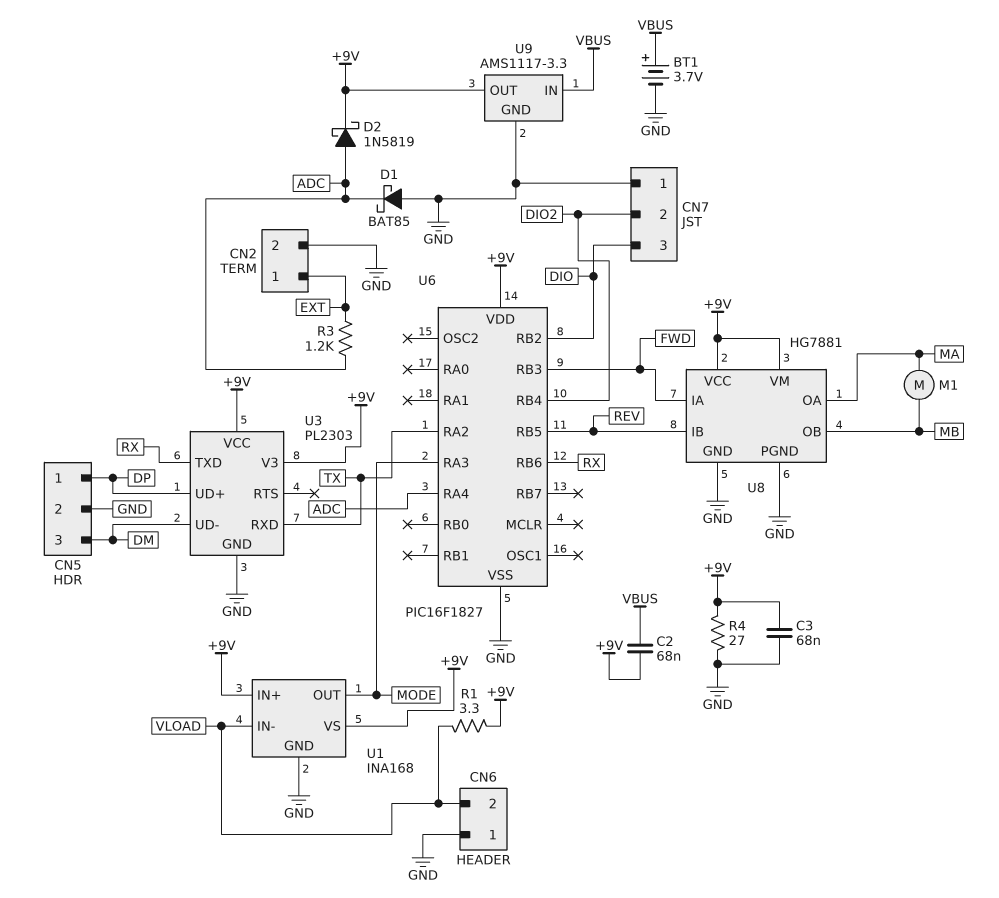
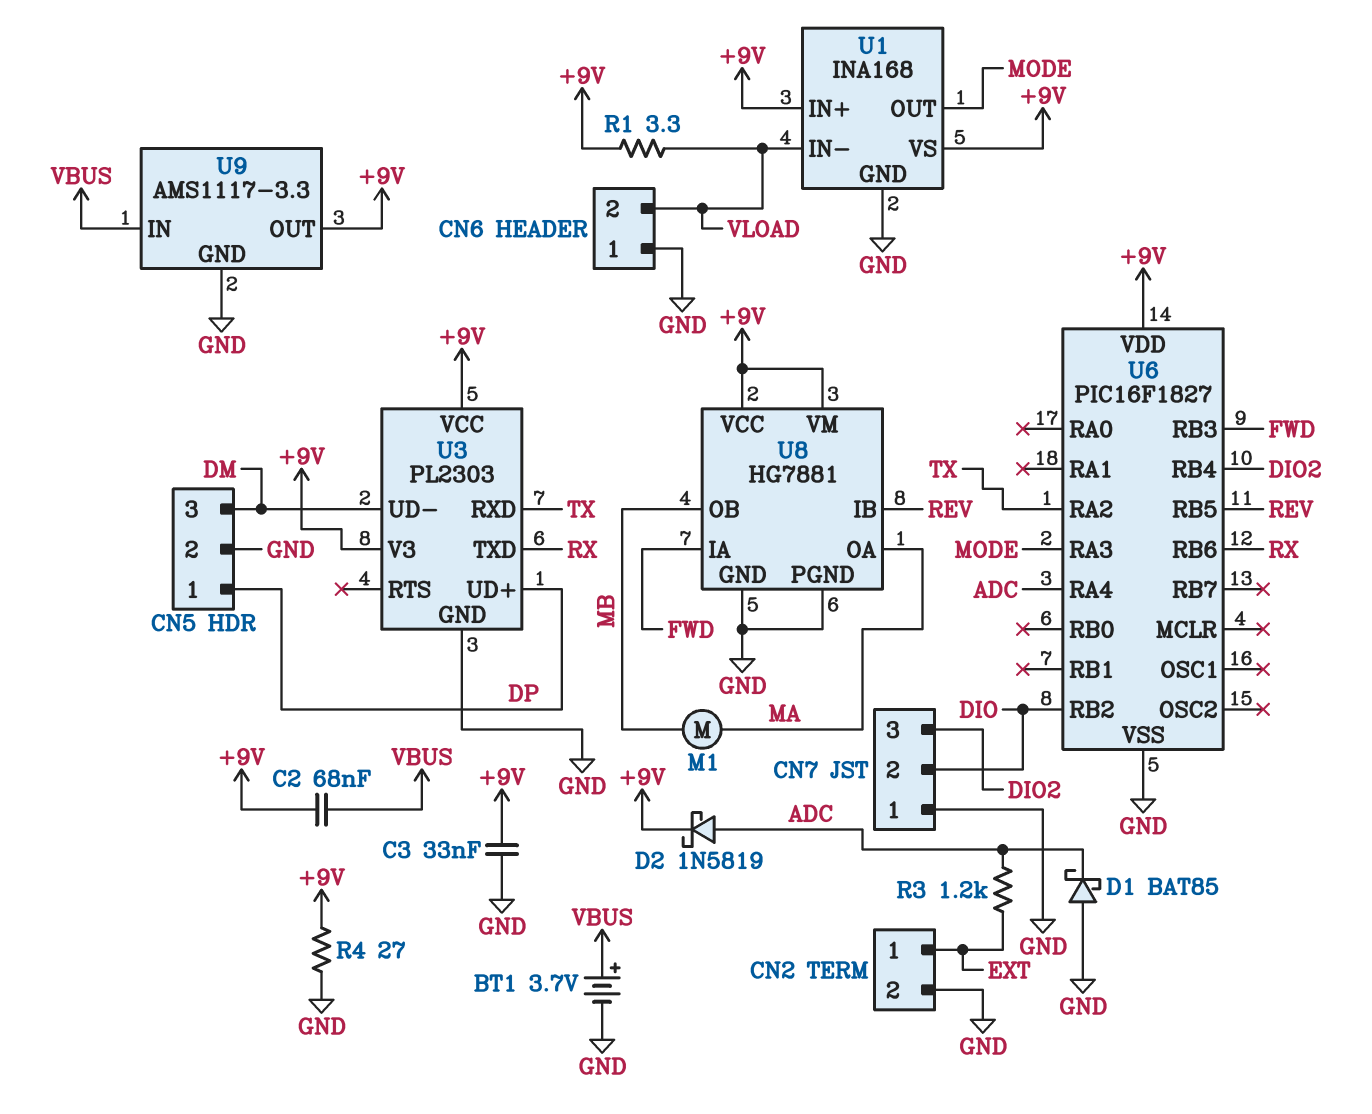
C3: 68nF (+9V, GND) -> 33nF (+9V, GND)
CN7 pin 2: DIO2 -> DIO
CN7 pin 3: DIO -> DIO2

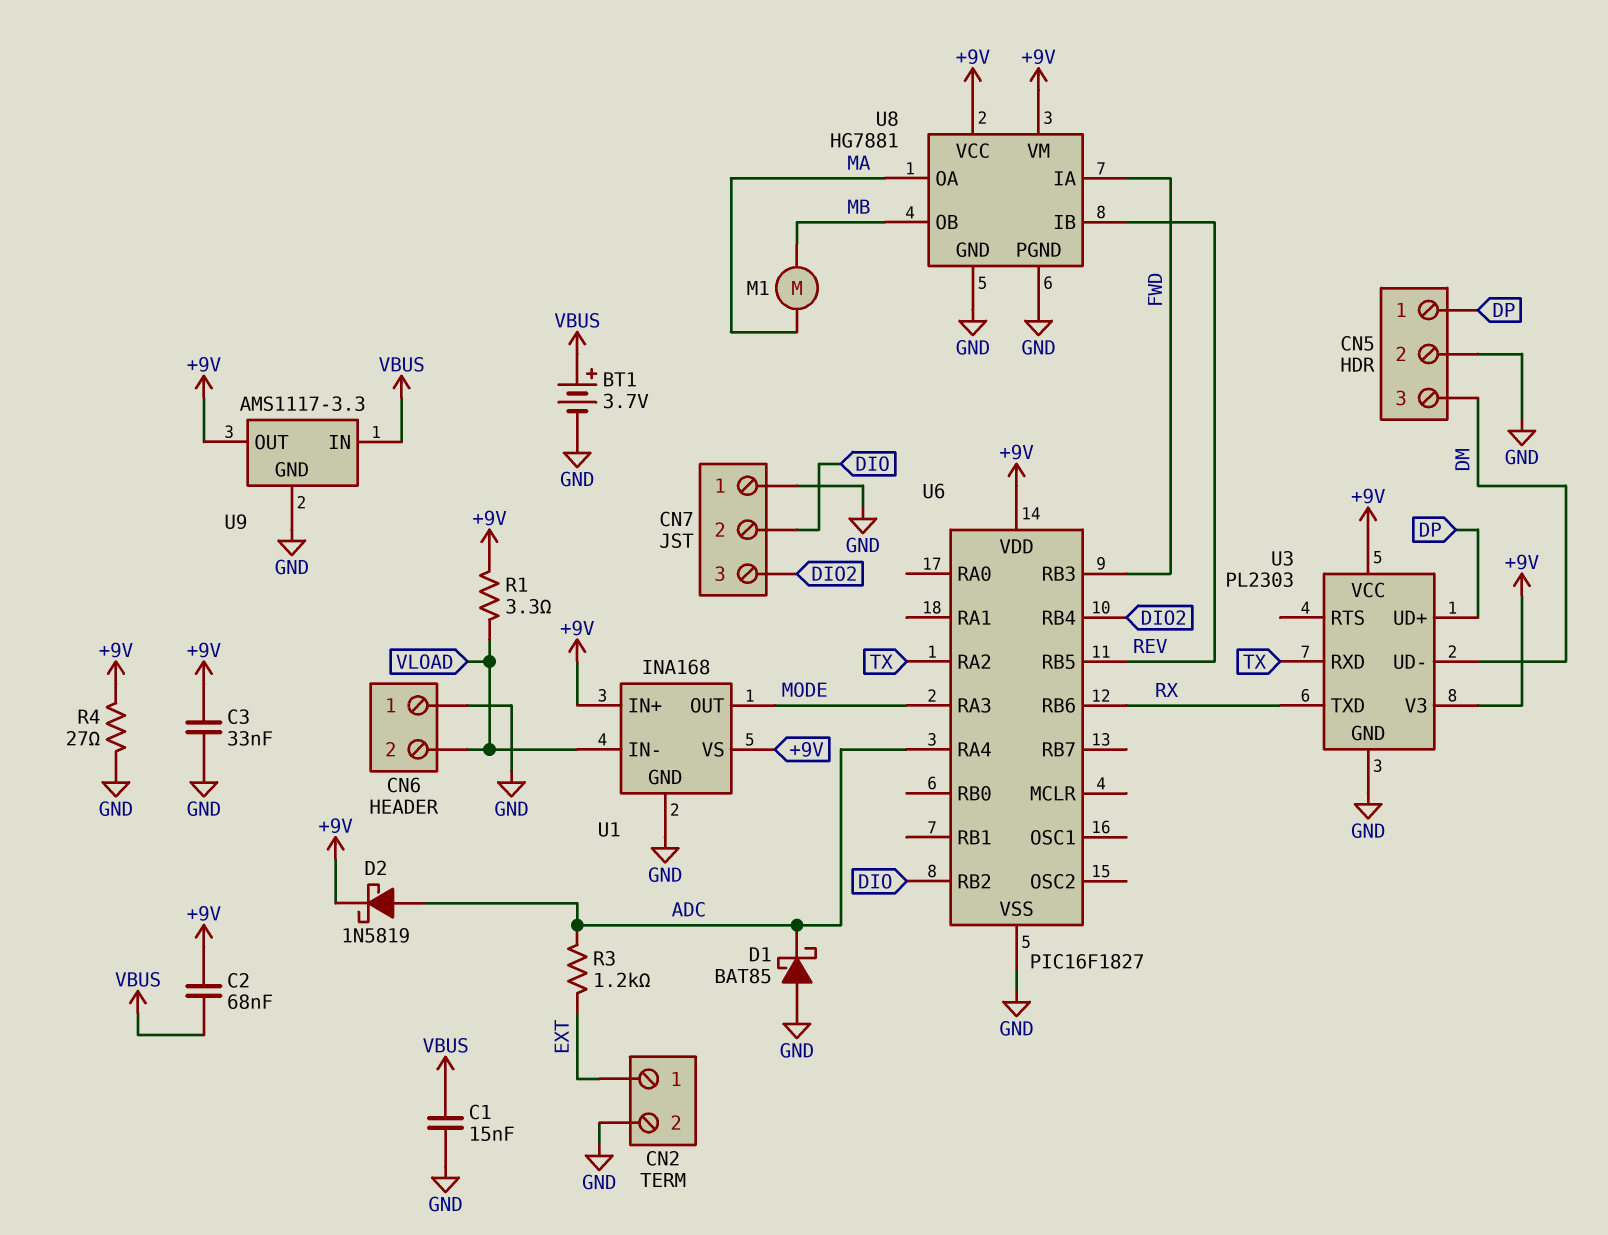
C1: none -> 15nF (GND, VBUS)

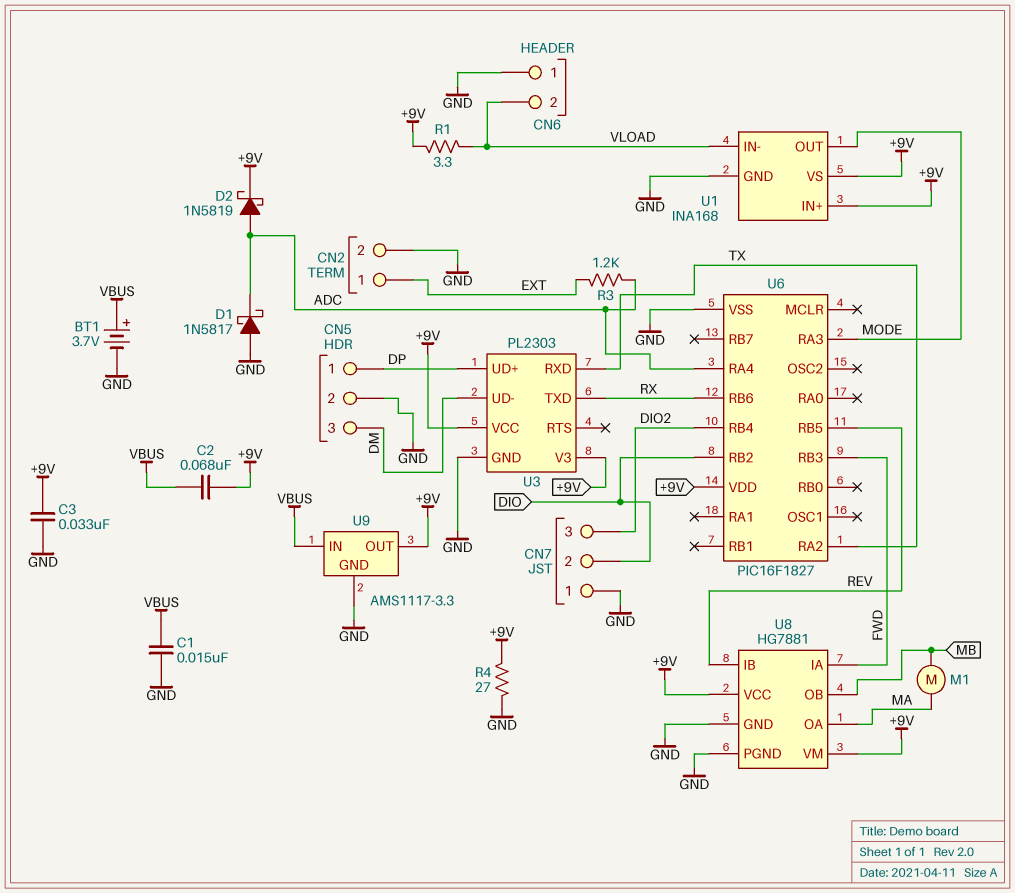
D1: schottky BAT85 (A GND, K ADC) -> schottky 1N5817 (A GND, K ADC)

